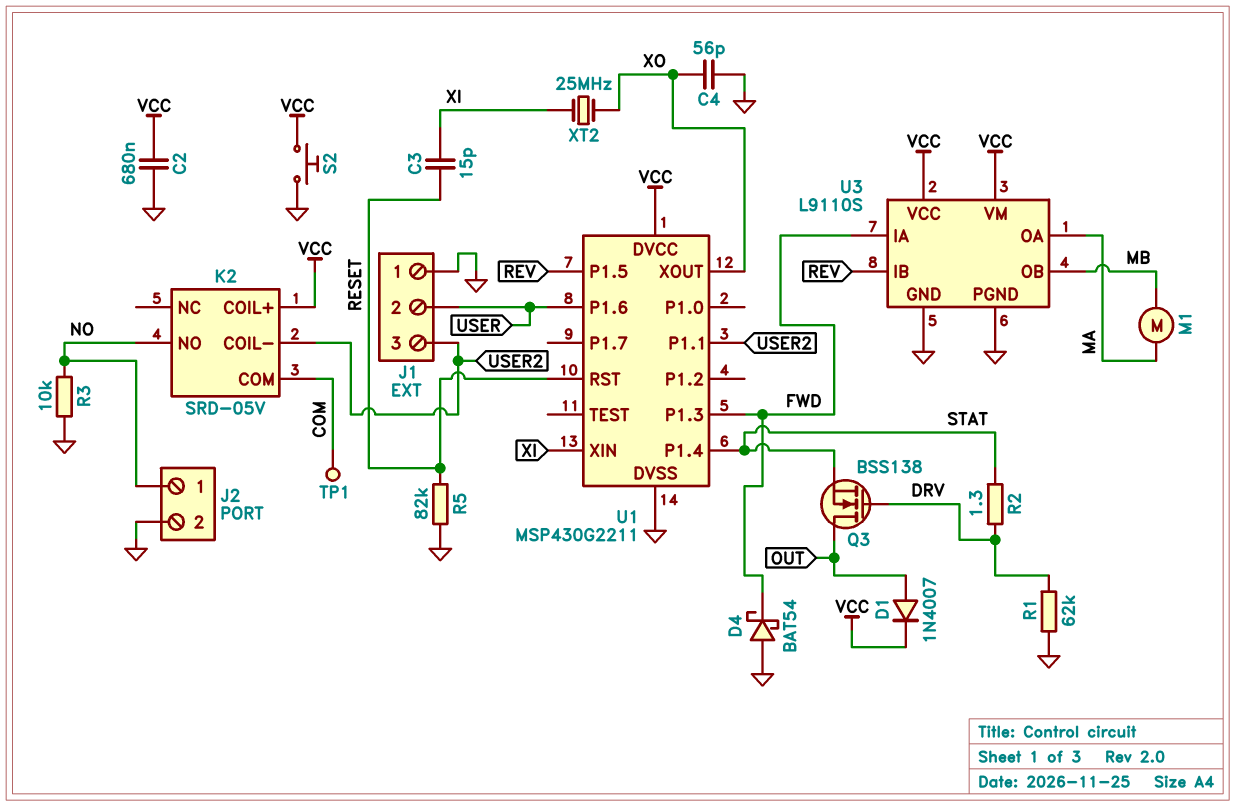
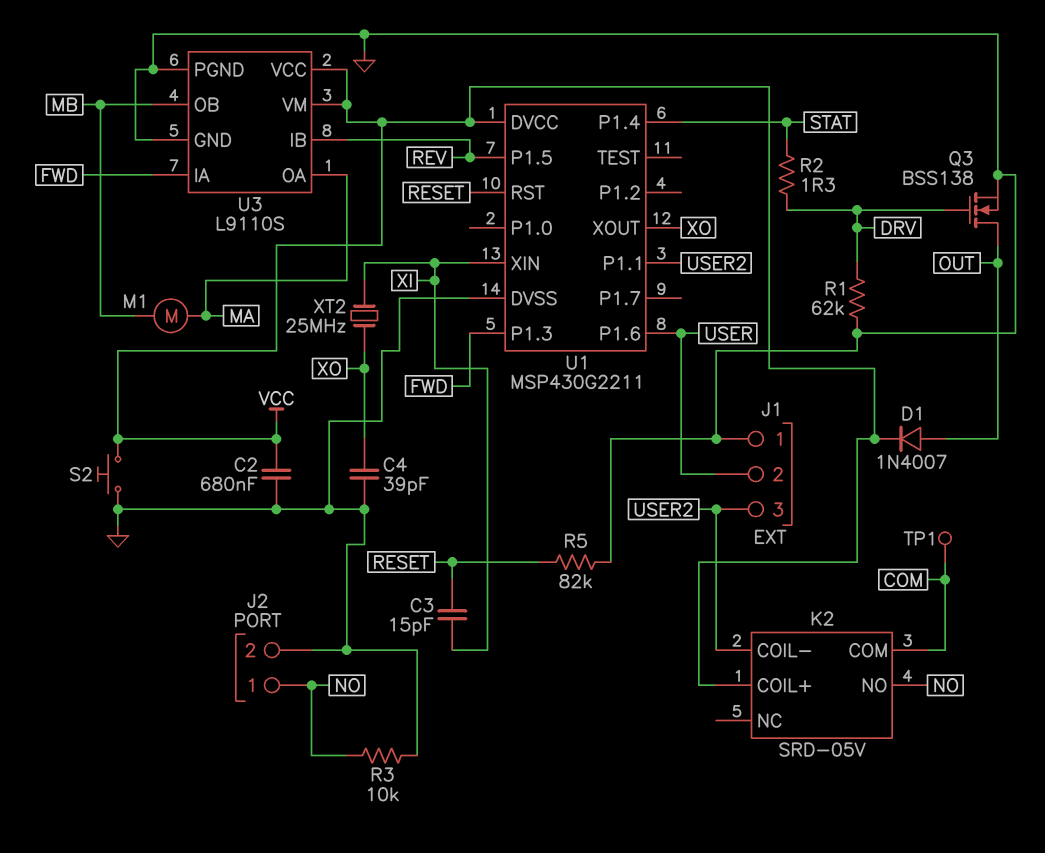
C4: 56pF (GND, XO) -> 39pF (GND, XO)
D4: schottky BAT54 (A GND, K FWD) -> none
Q3: NMOS BSS138 (G DRV, D OUT, S STAT) -> NMOS BSS138 (G DRV, D OUT, S GND)

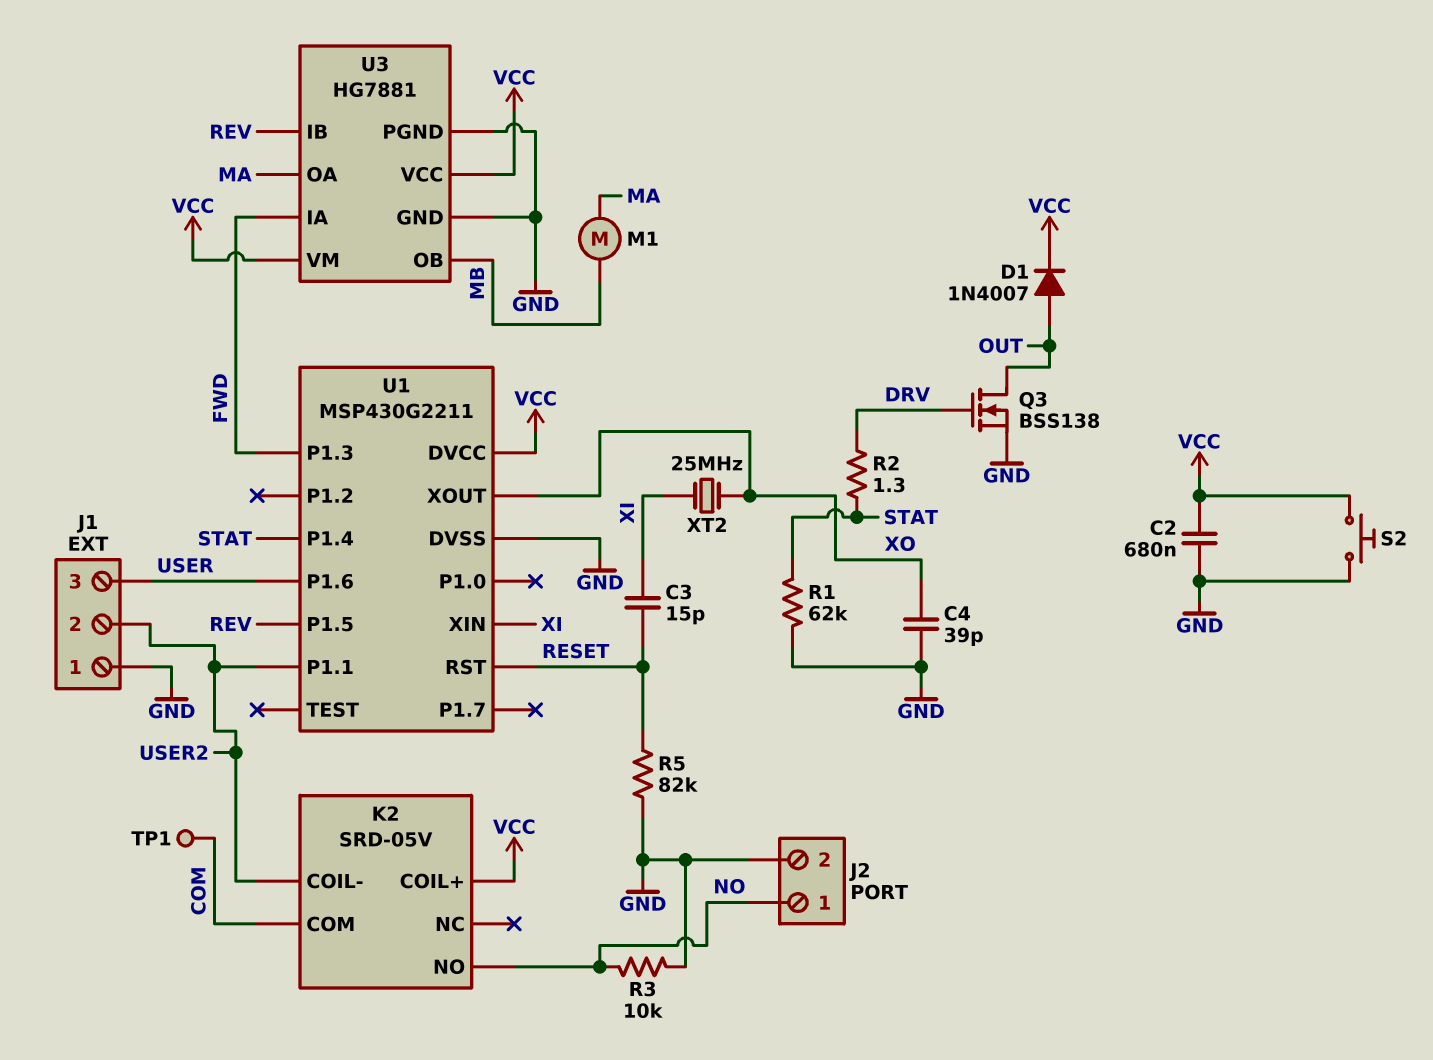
J1 pin 2: USER -> USER2
J1 pin 3: USER2 -> USER
R1: 62k (DRV, GND) -> 62k (GND, STAT)
U3: L9110S -> HG7881

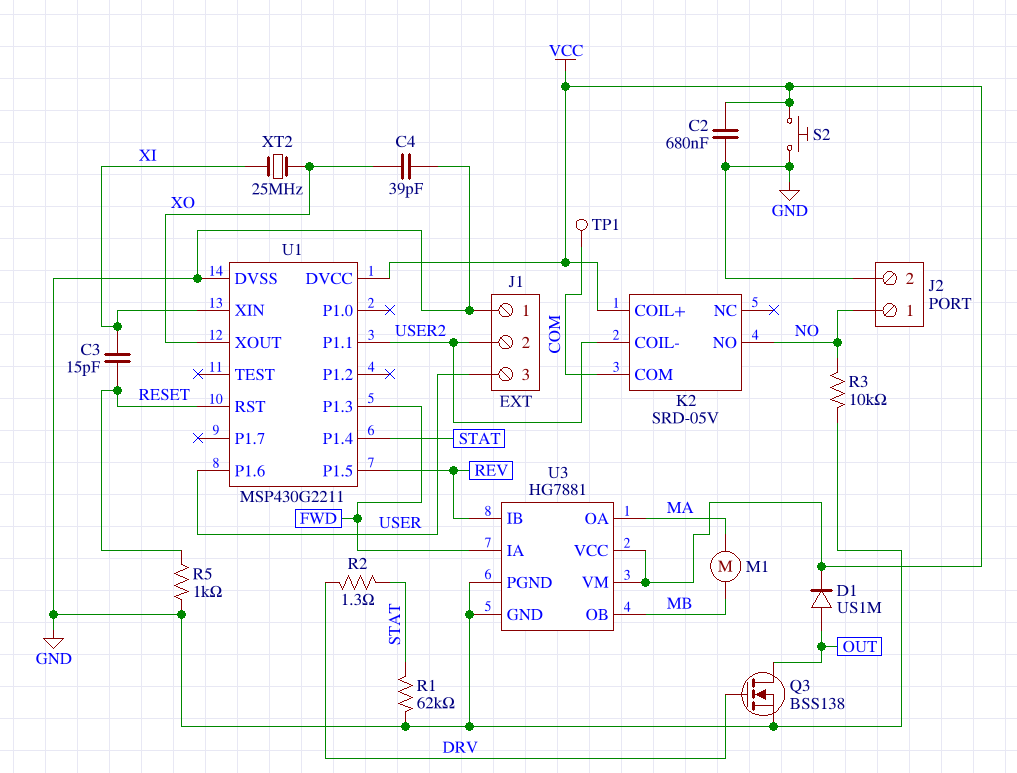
D1: diode 1N4007 (A OUT, K VCC) -> diode US1M (A OUT, K VCC)
R5: 82k (GND, RESET) -> 1k (GND, RESET)

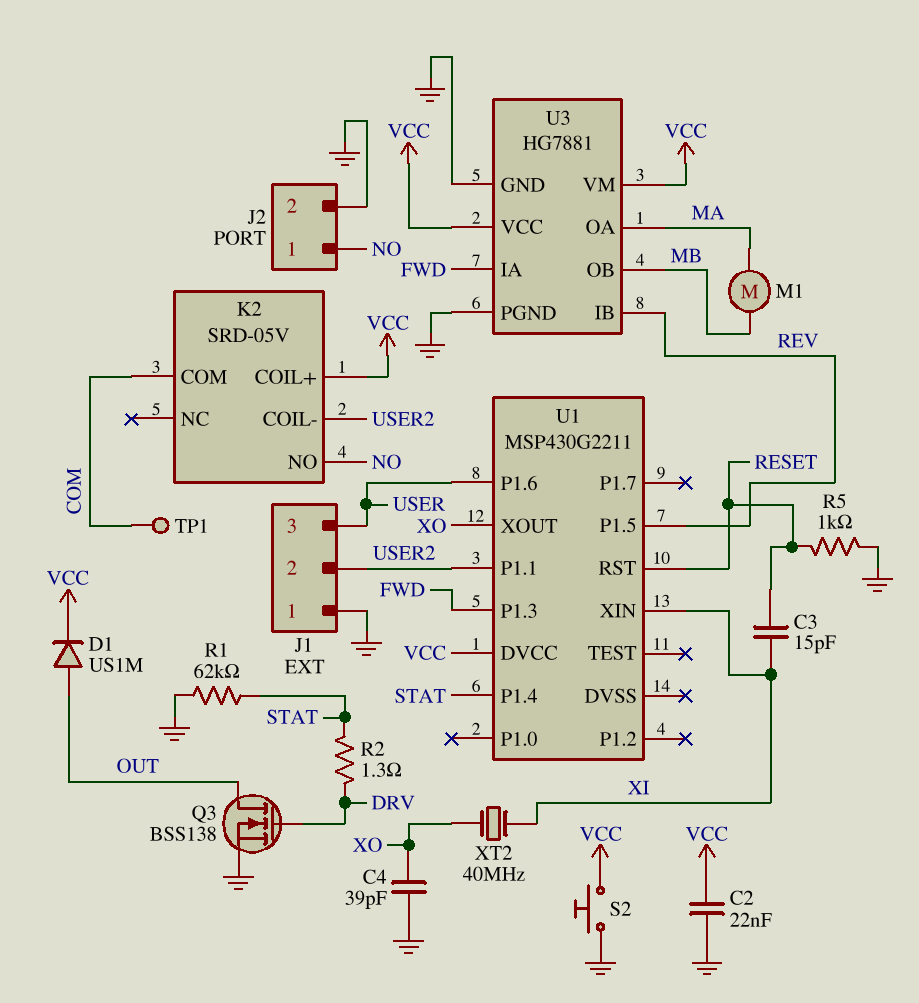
C2: 680nF (GND, VCC) -> 22nF (GND, VCC)
R3: 10k (GND, NO) -> none
U1 pin DVSS: GND -> none
XT2: 25MHz (XI, XO) -> 40MHz (XI, XO)

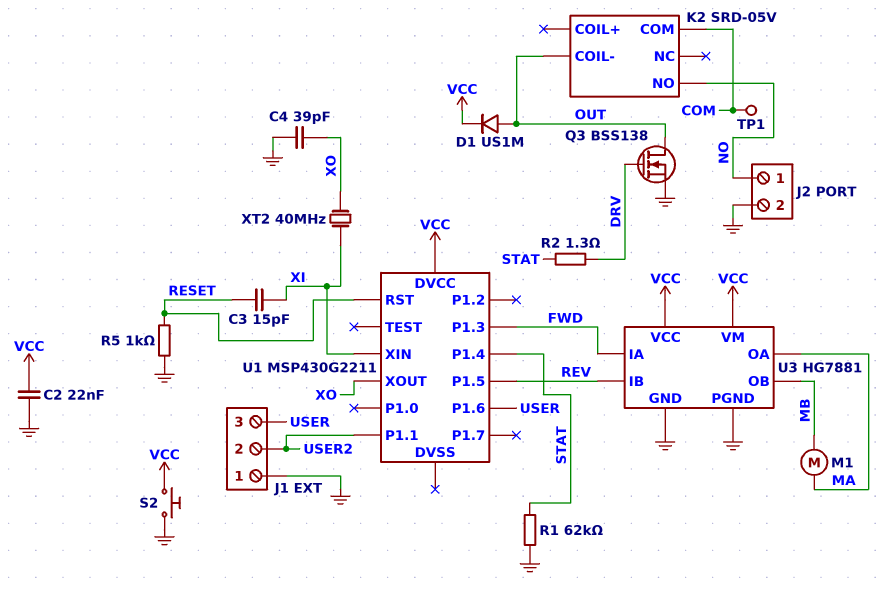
K2 pin COIL+: VCC -> none
K2 pin COIL-: USER2 -> OUT

